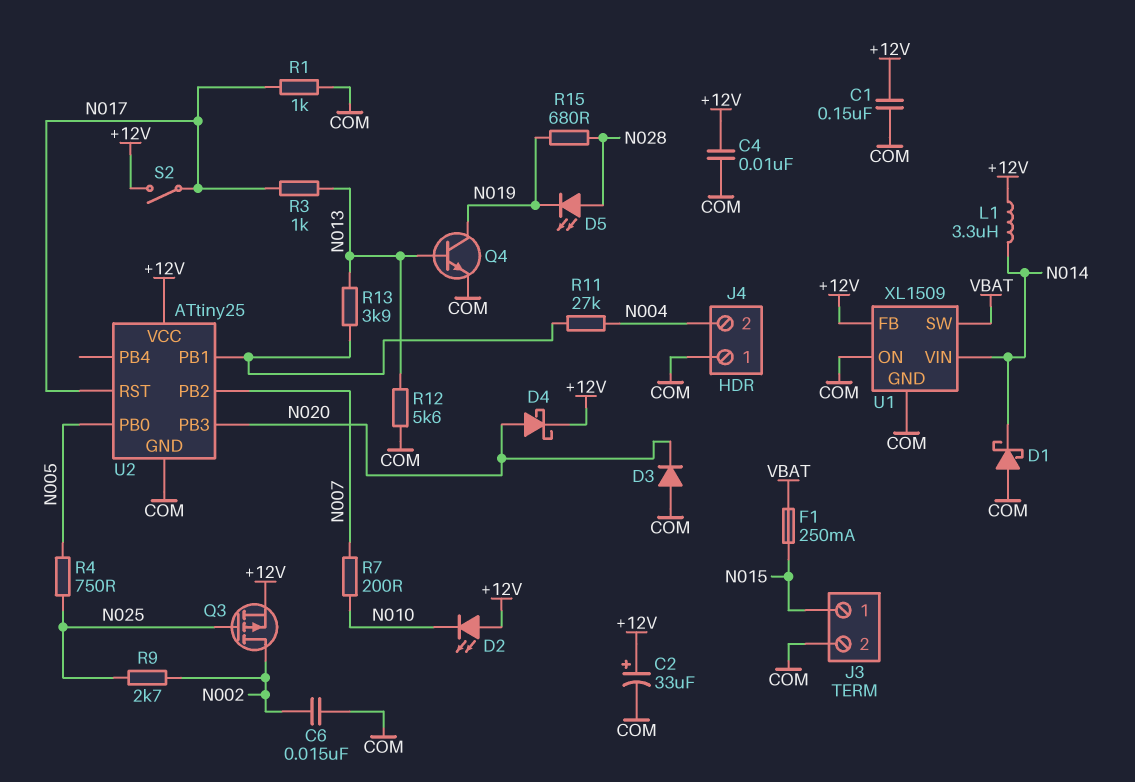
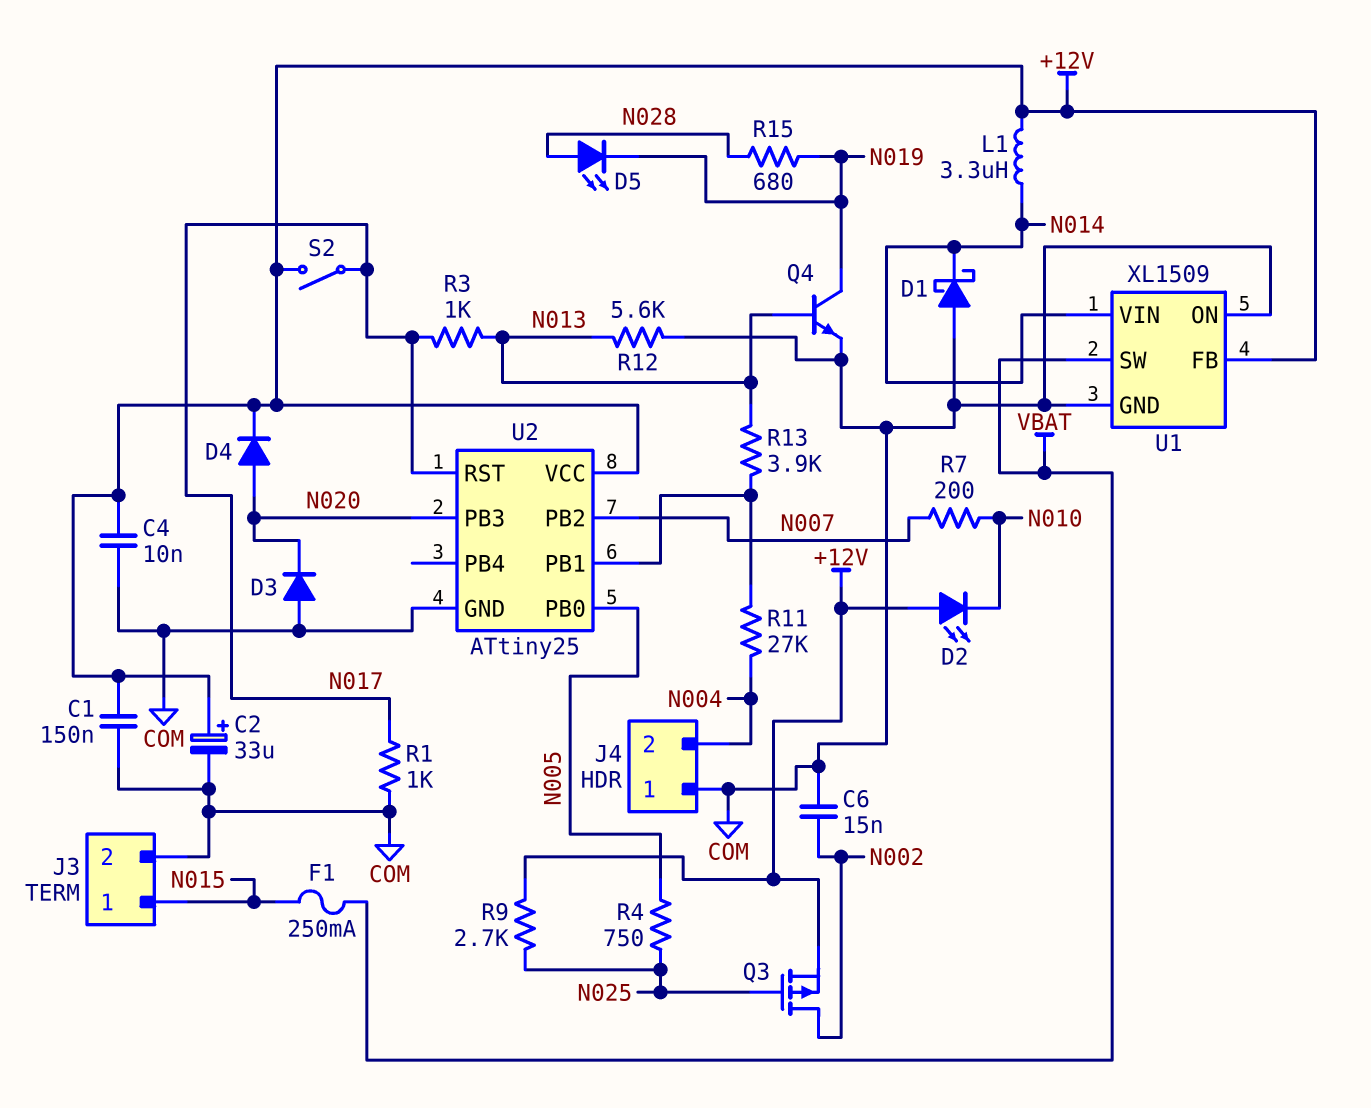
D4: schottky (A N020, K +12V) -> diode (A N020, K +12V)
R9: 2.7k (N002, N025) -> 2.7k (+12V, N025)

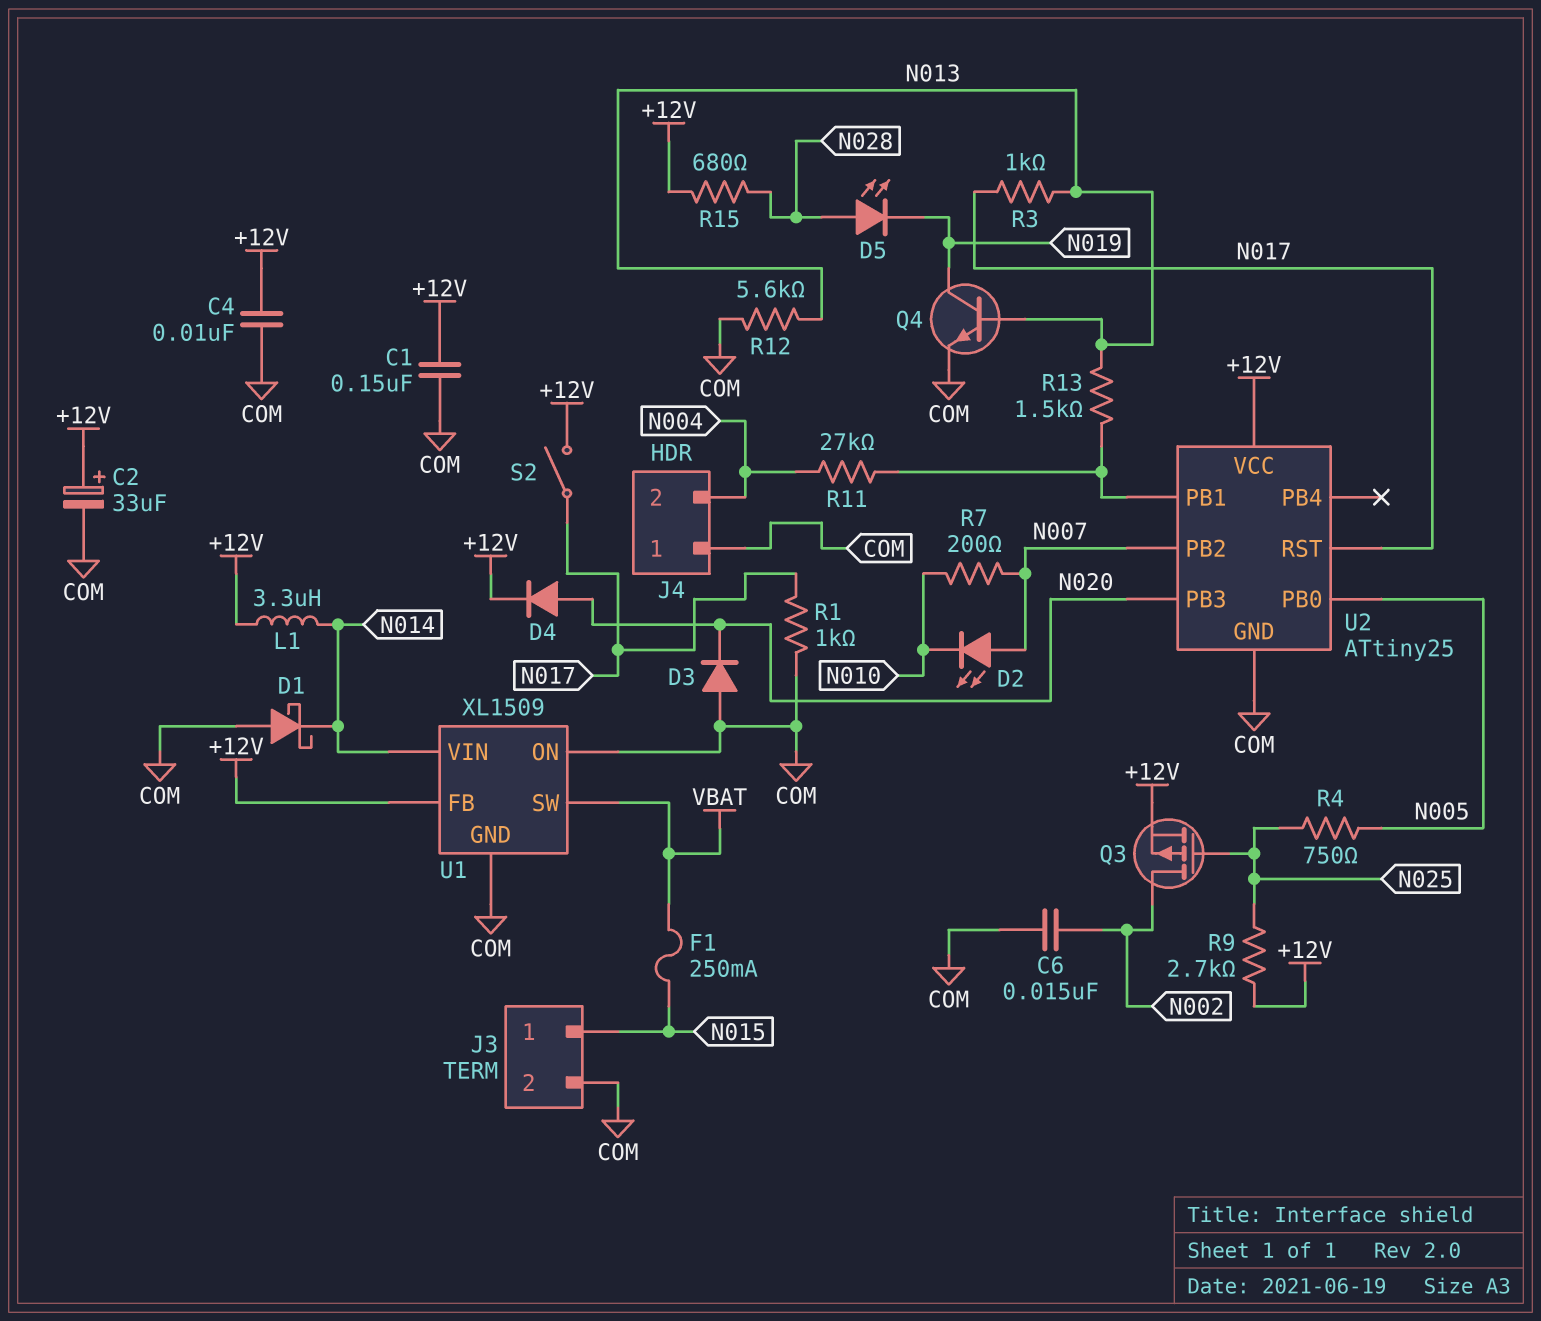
D2: LED (A +12V, K N010) -> LED (A N007, K N010)
R13: 3.9k (N013, U2/PB1) -> 1.5k (N013, U2/PB1)
R15: 680 (N019, N028) -> 680 (+12V, N028)

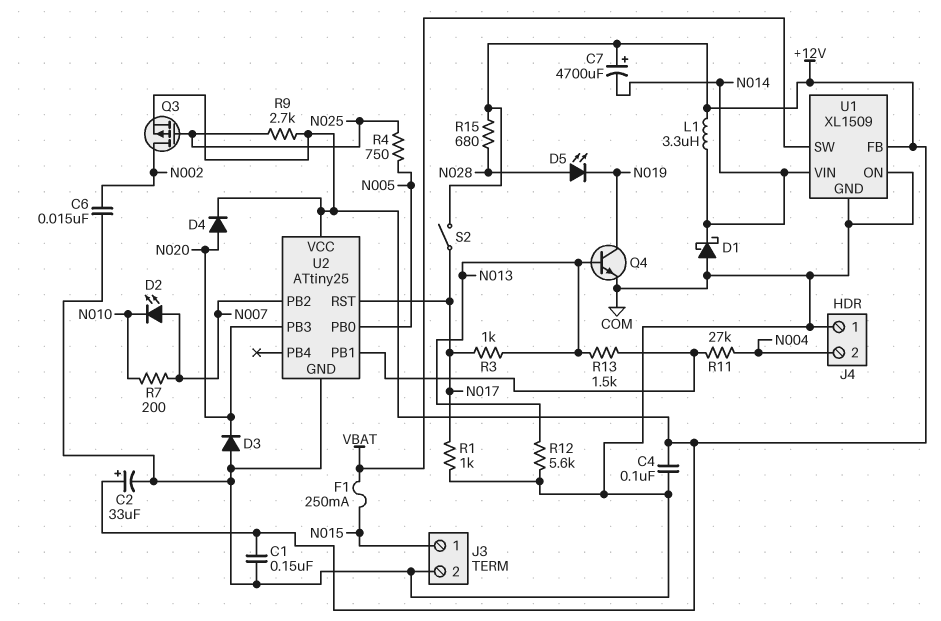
C4: 10nF (+12V, COM) -> 100nF (+12V, COM)
C7: none -> 4700uF (plus +12V, minus N014)

